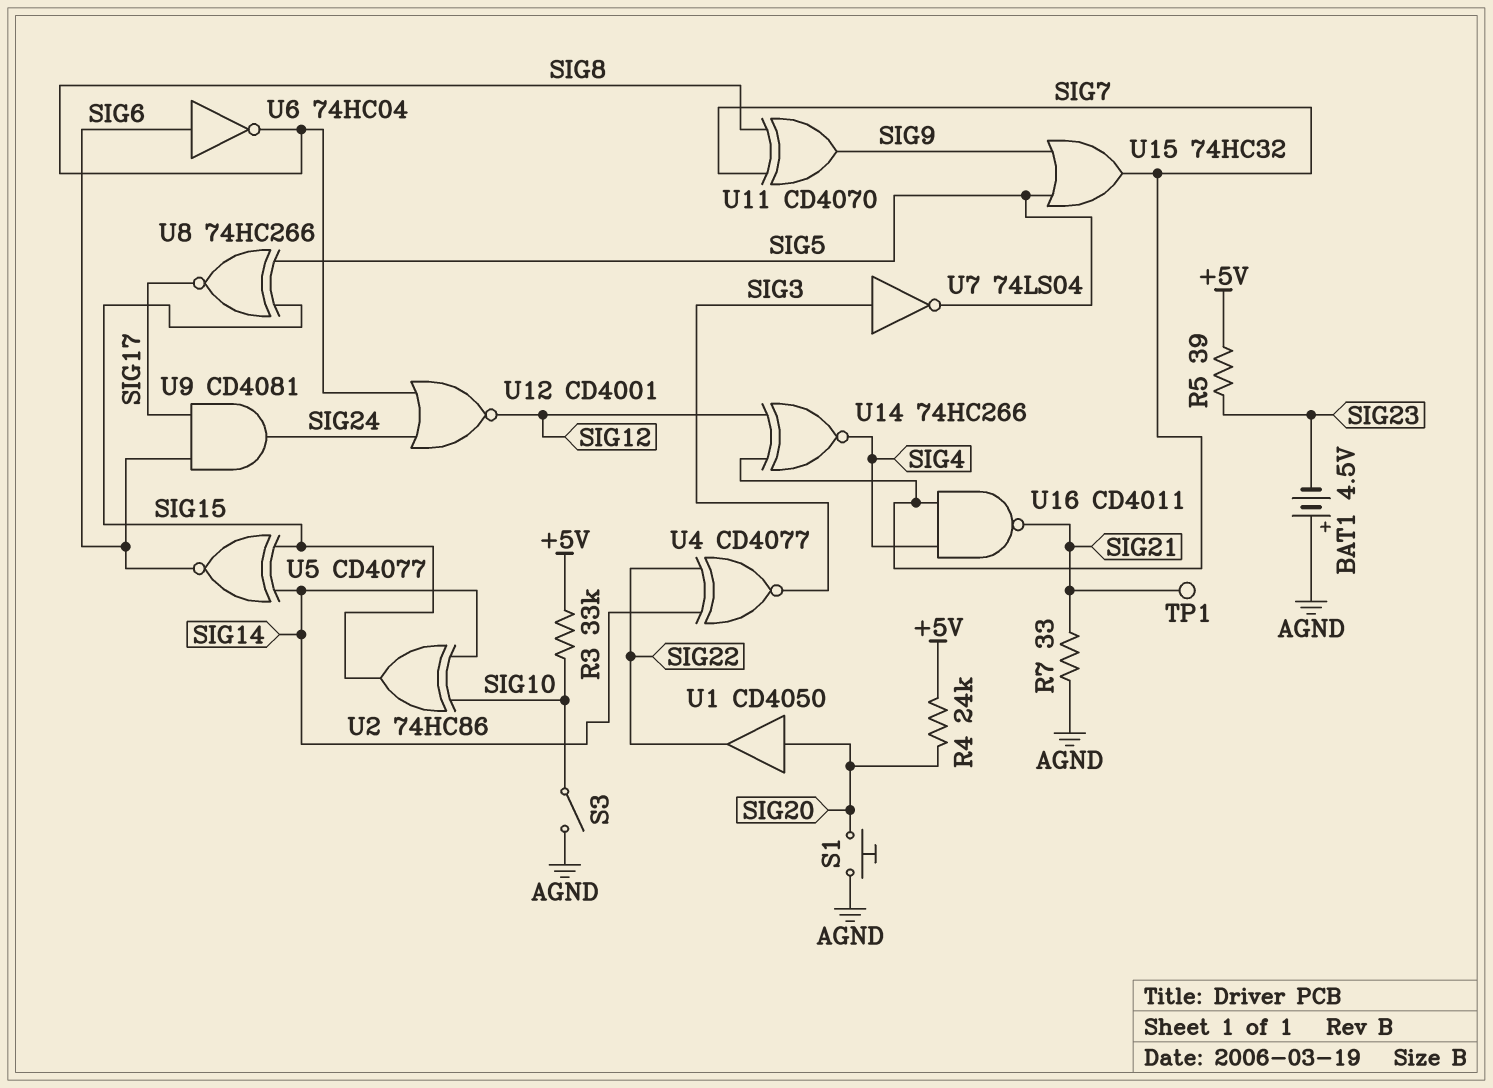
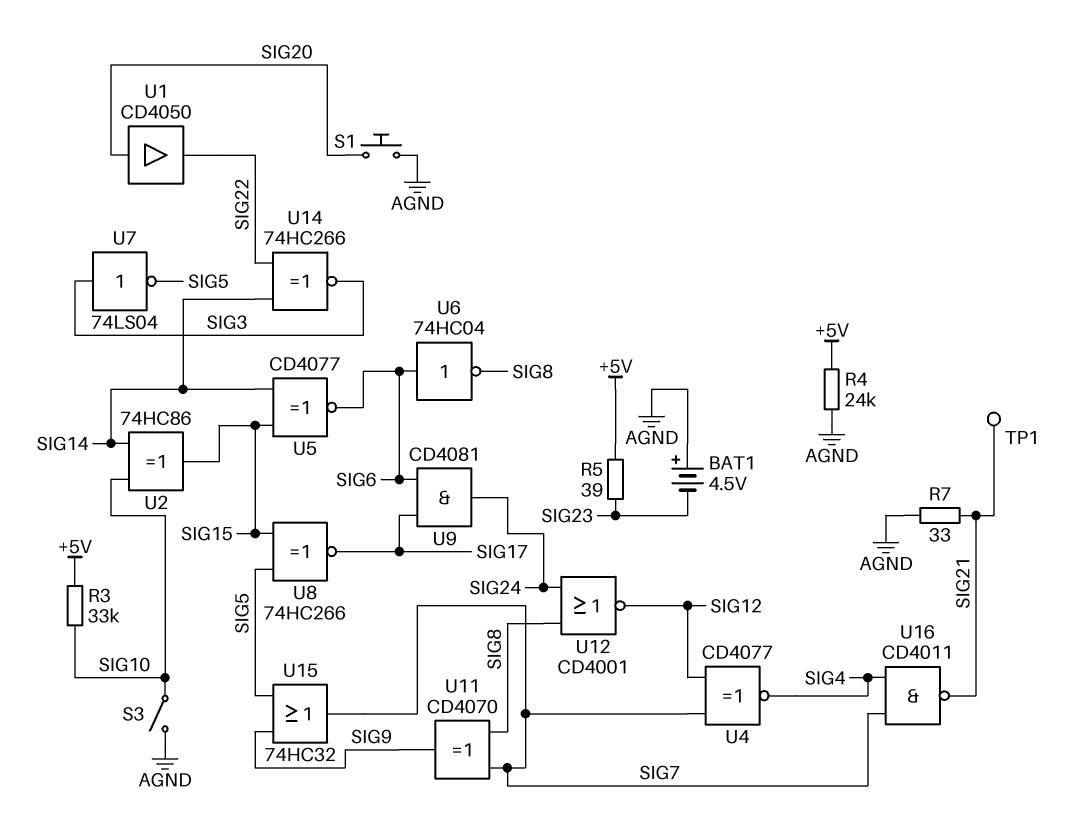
R4: 24k (+5V, SIG20) -> 24k (+5V, AGND)
U4: XNOR CD4077 (in SIG14, in SIG22, out SIG3) -> XNOR CD4077 (in SIG7, in SIG12, out SIG4)
U14: XNOR 74HC266 (in SIG7, in SIG12, out SIG4) -> XNOR 74HC266 (in SIG14, in SIG22, out SIG3)

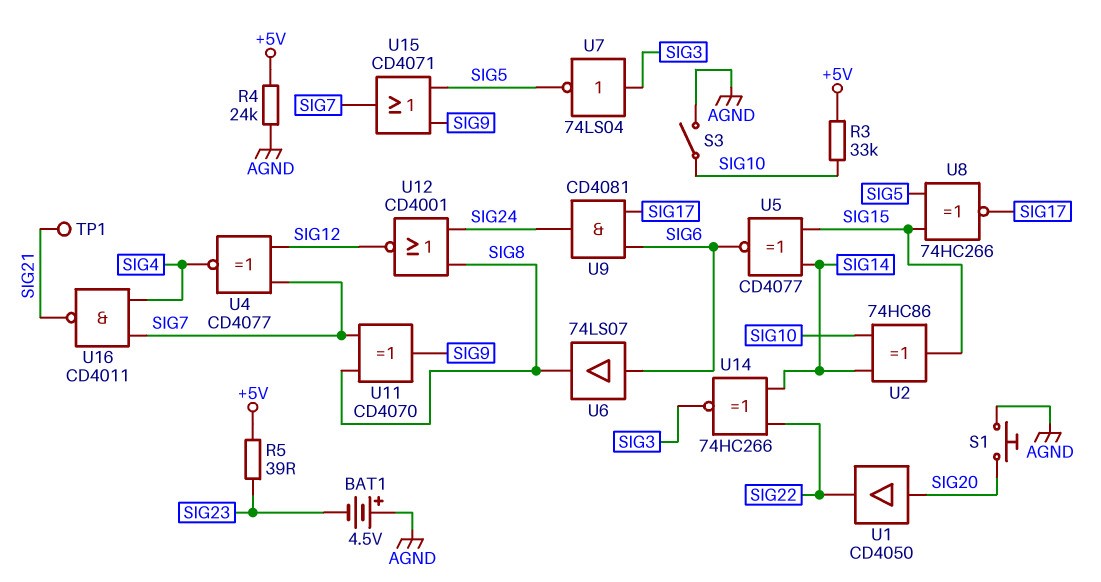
R7: 33 (AGND, SIG21) -> none
U6: NOT 74HC04 (in SIG6, out SIG8) -> buffer 74LS07 (in SIG6, out SIG8)
U15: OR 74HC32 (in SIG5, in SIG9, out SIG7) -> OR CD4071 (in SIG5, in SIG9, out SIG7)

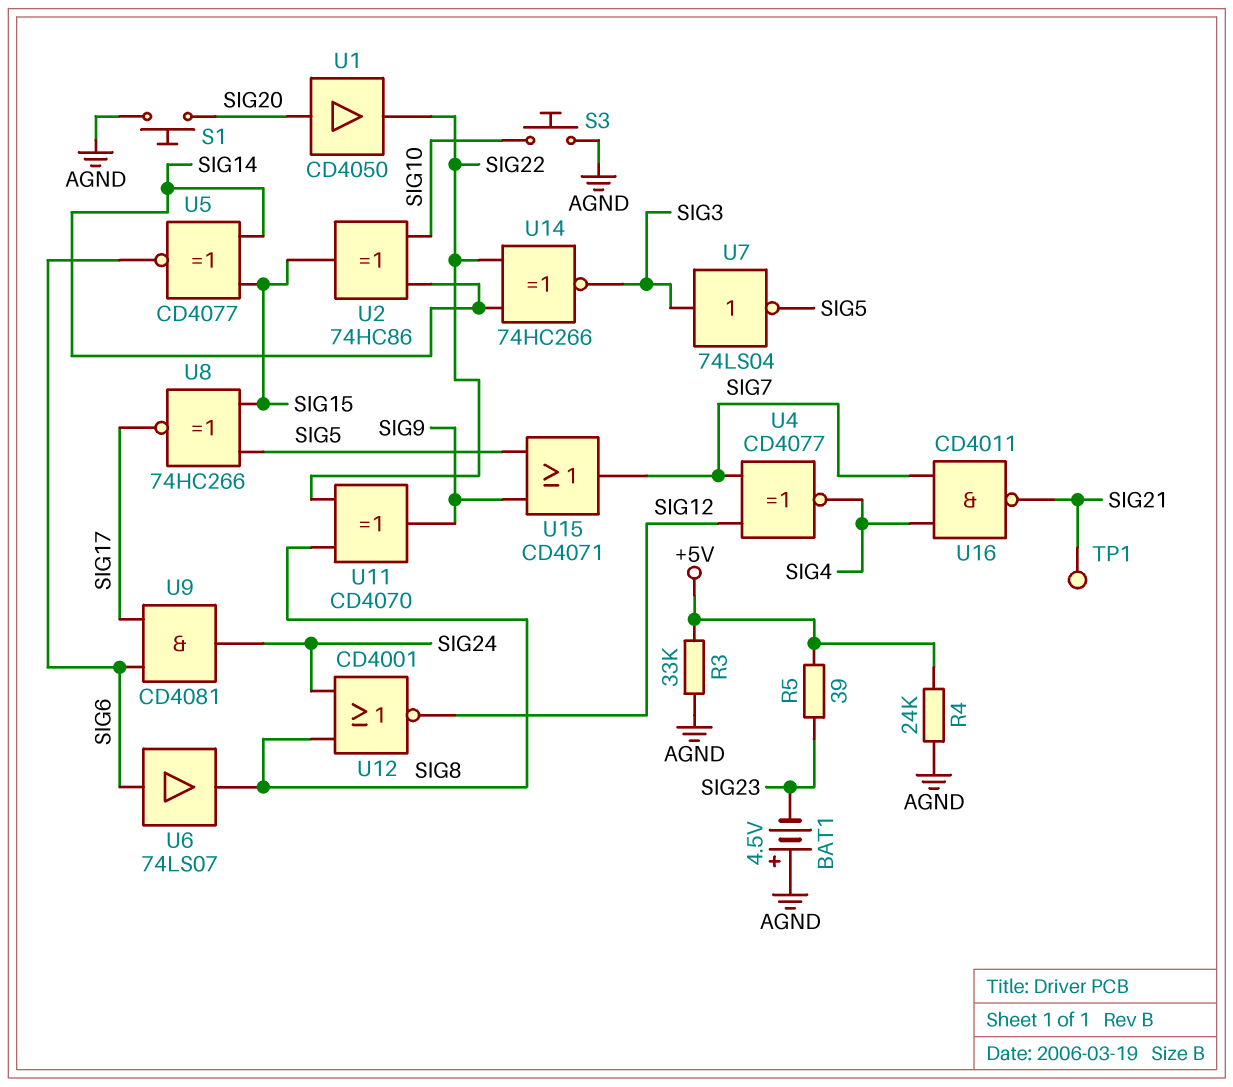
R3: 33k (+5V, SIG10) -> 33k (+5V, AGND)
S3: switch (AGND, SIG10) -> button (AGND, SIG10)
U11: XOR CD4070 (in SIG7, in SIG8, out SIG9) -> XOR CD4070 (in SIG8, in SIG22, out SIG9)

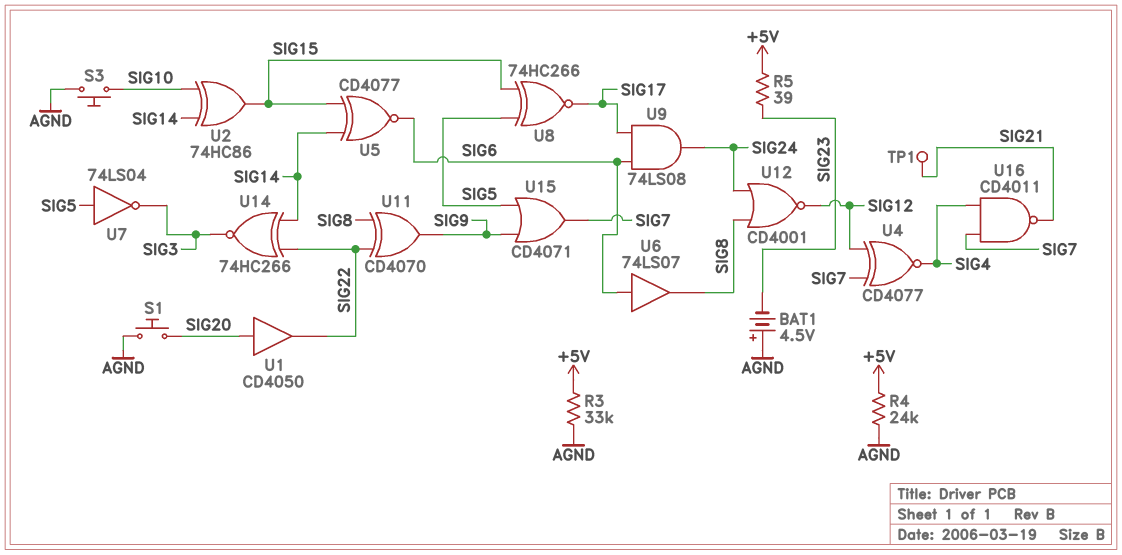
U7: NOT 74LS04 (in SIG3, out SIG5) -> NOT 74LS04 (in SIG5, out SIG3)
U9: AND CD4081 (in SIG6, in SIG17, out SIG24) -> AND 74LS08 (in SIG6, in SIG17, out SIG24)

